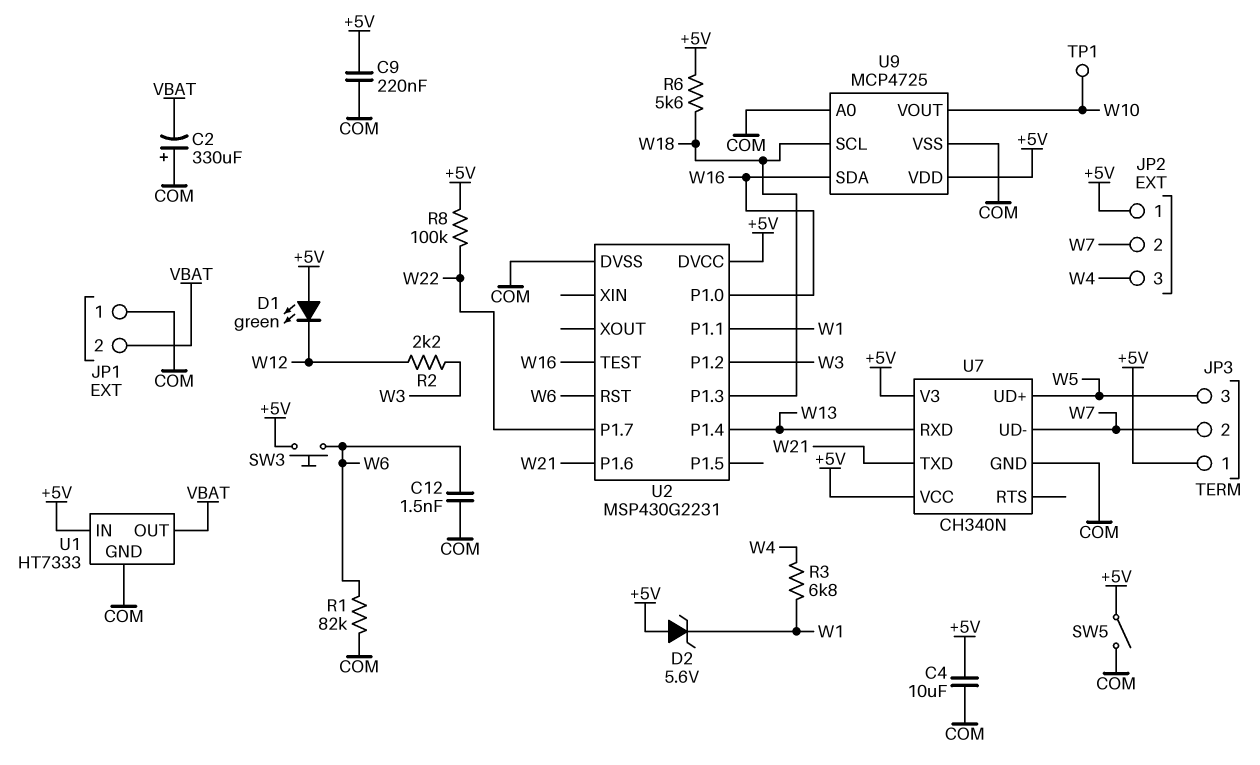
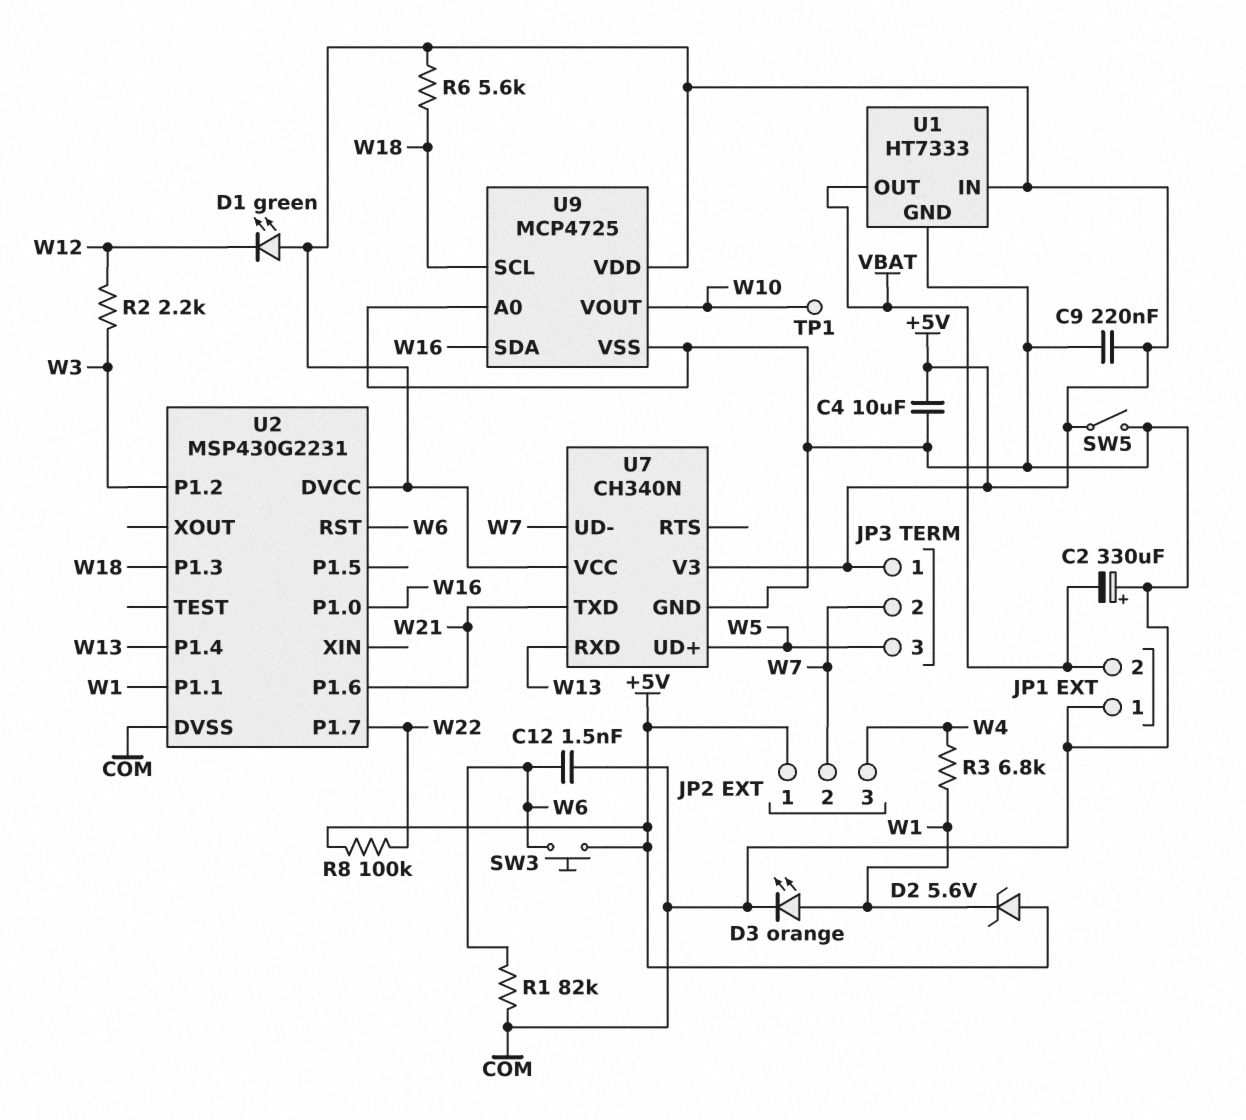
D3: none -> LED orange (A W1, K COM)
U2 pin TEST: W16 -> none

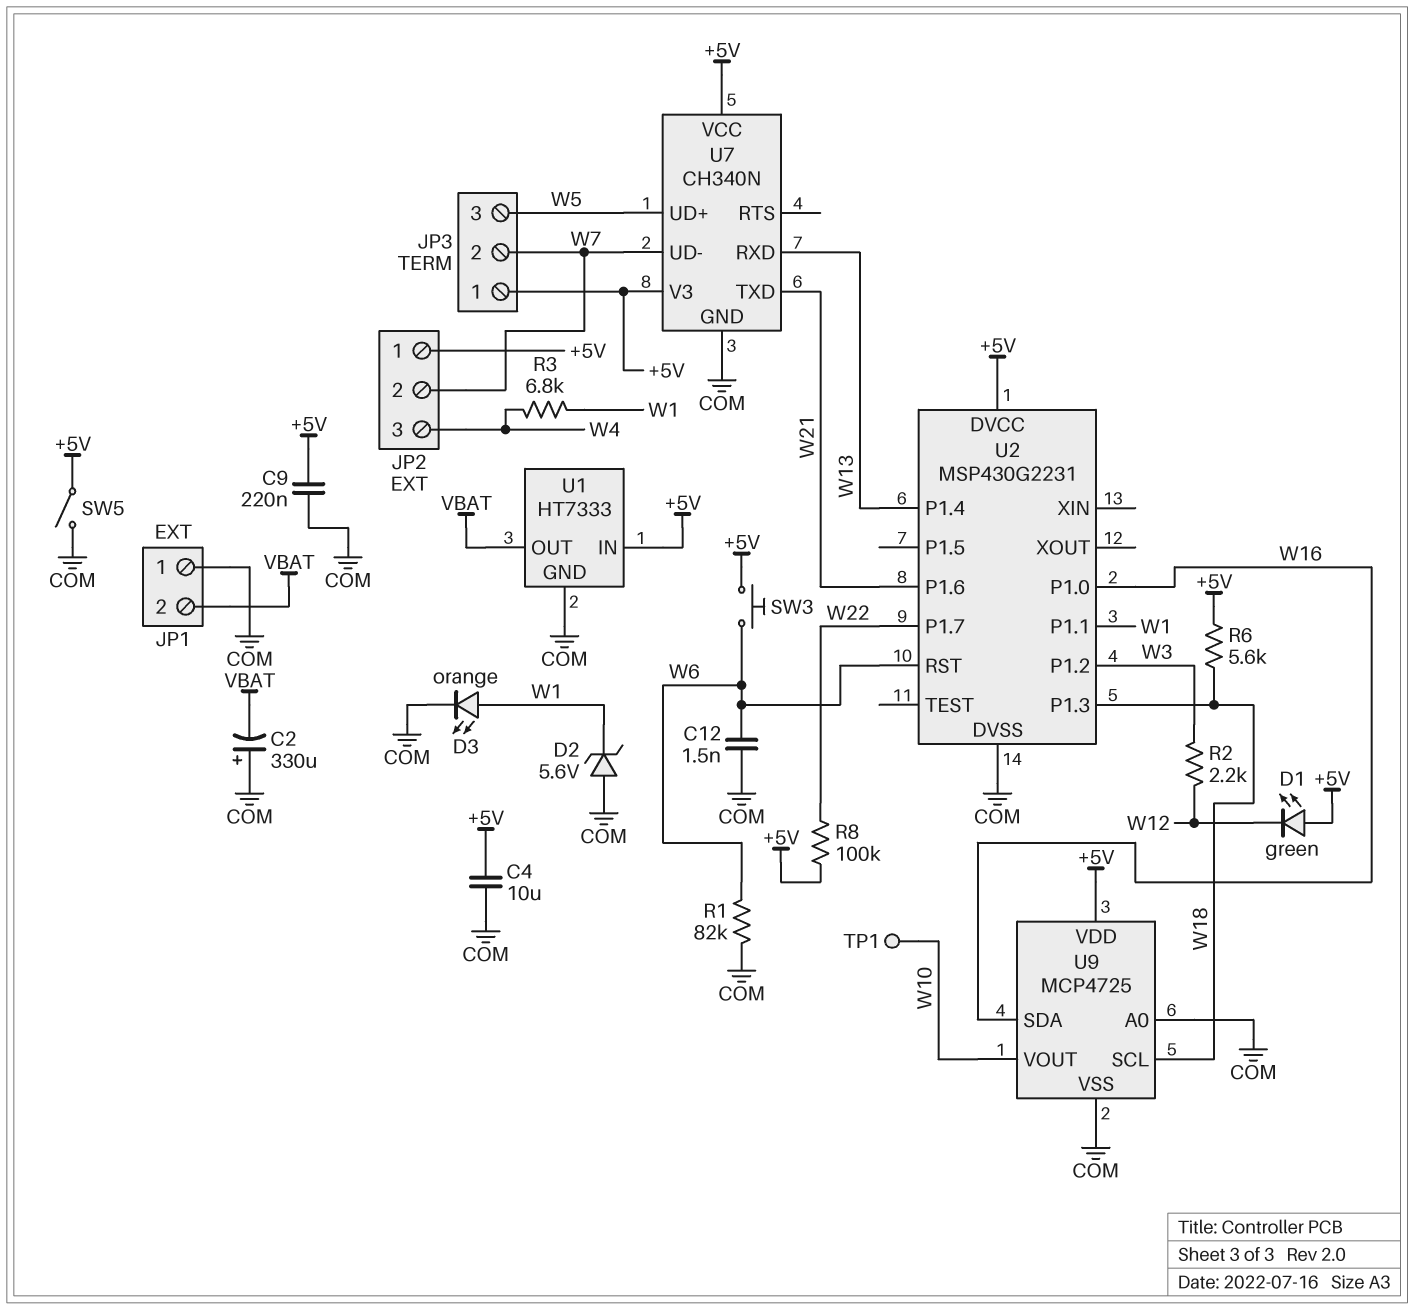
D2: zener 5.6V (A +5V, K W1) -> zener 5.6V (A COM, K W1)

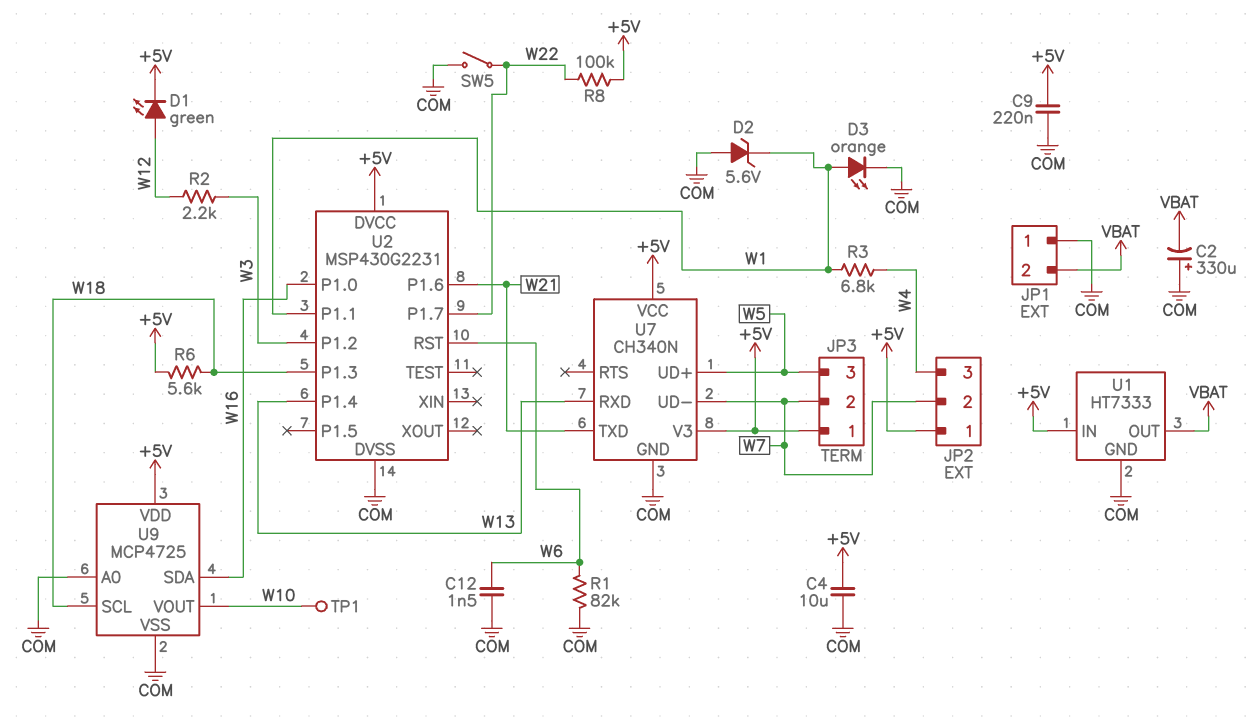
D1: LED green (A +5V, K W12) -> LED green (A W12, K +5V)
SW3: button (+5V, W6) -> none
SW5: switch (+5V, COM) -> switch (COM, W22)

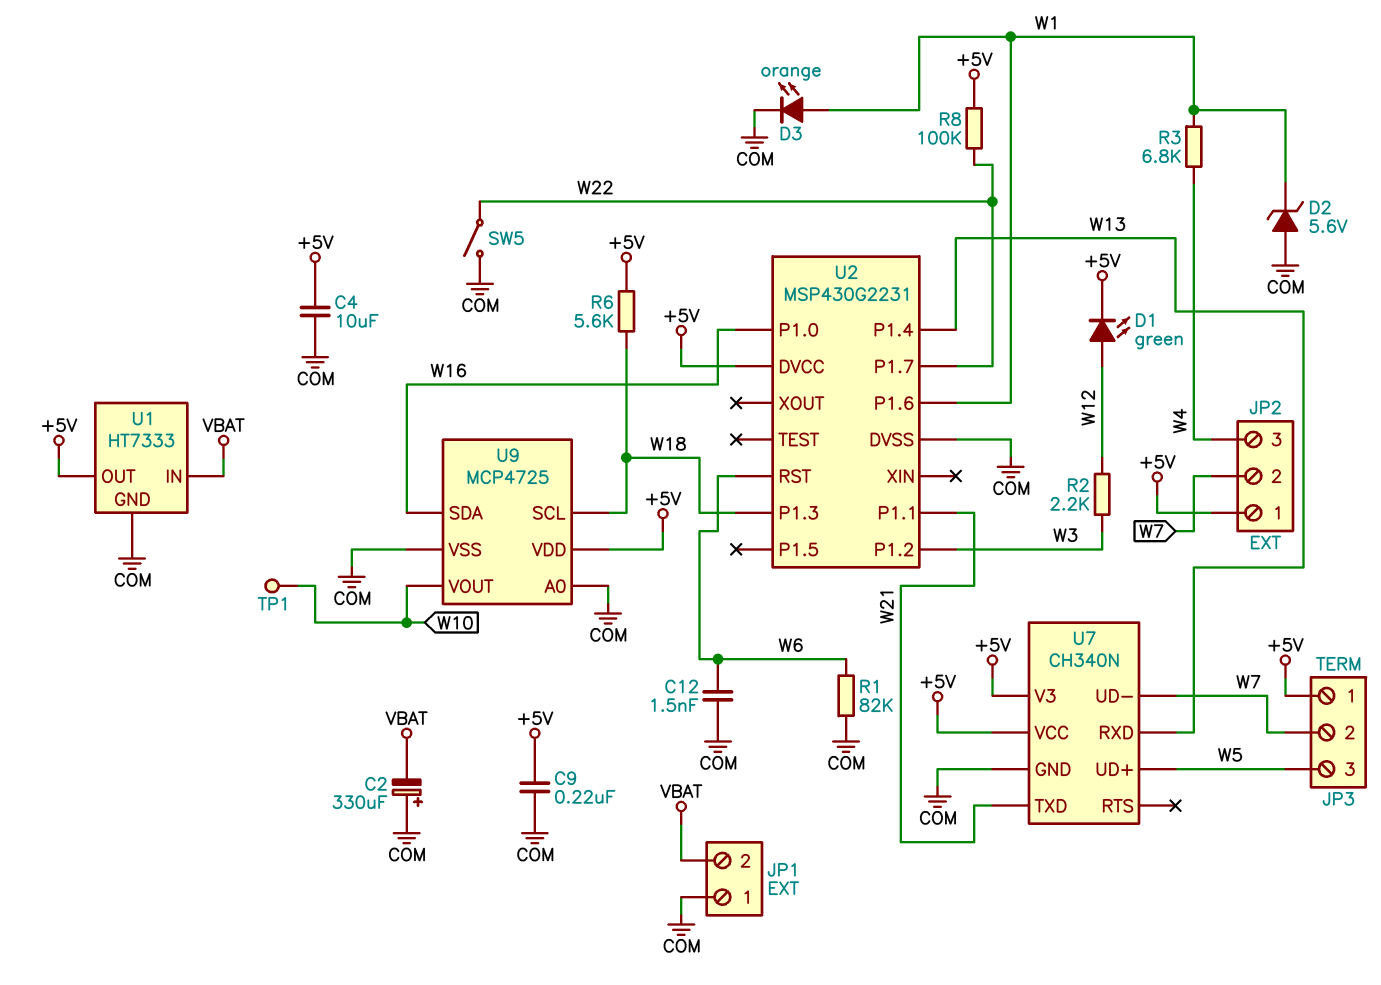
U1 pin IN: +5V -> VBAT
U1 pin OUT: VBAT -> +5V
U2 pin P1.1: W1 -> W21
U2 pin P1.6: W21 -> W1

